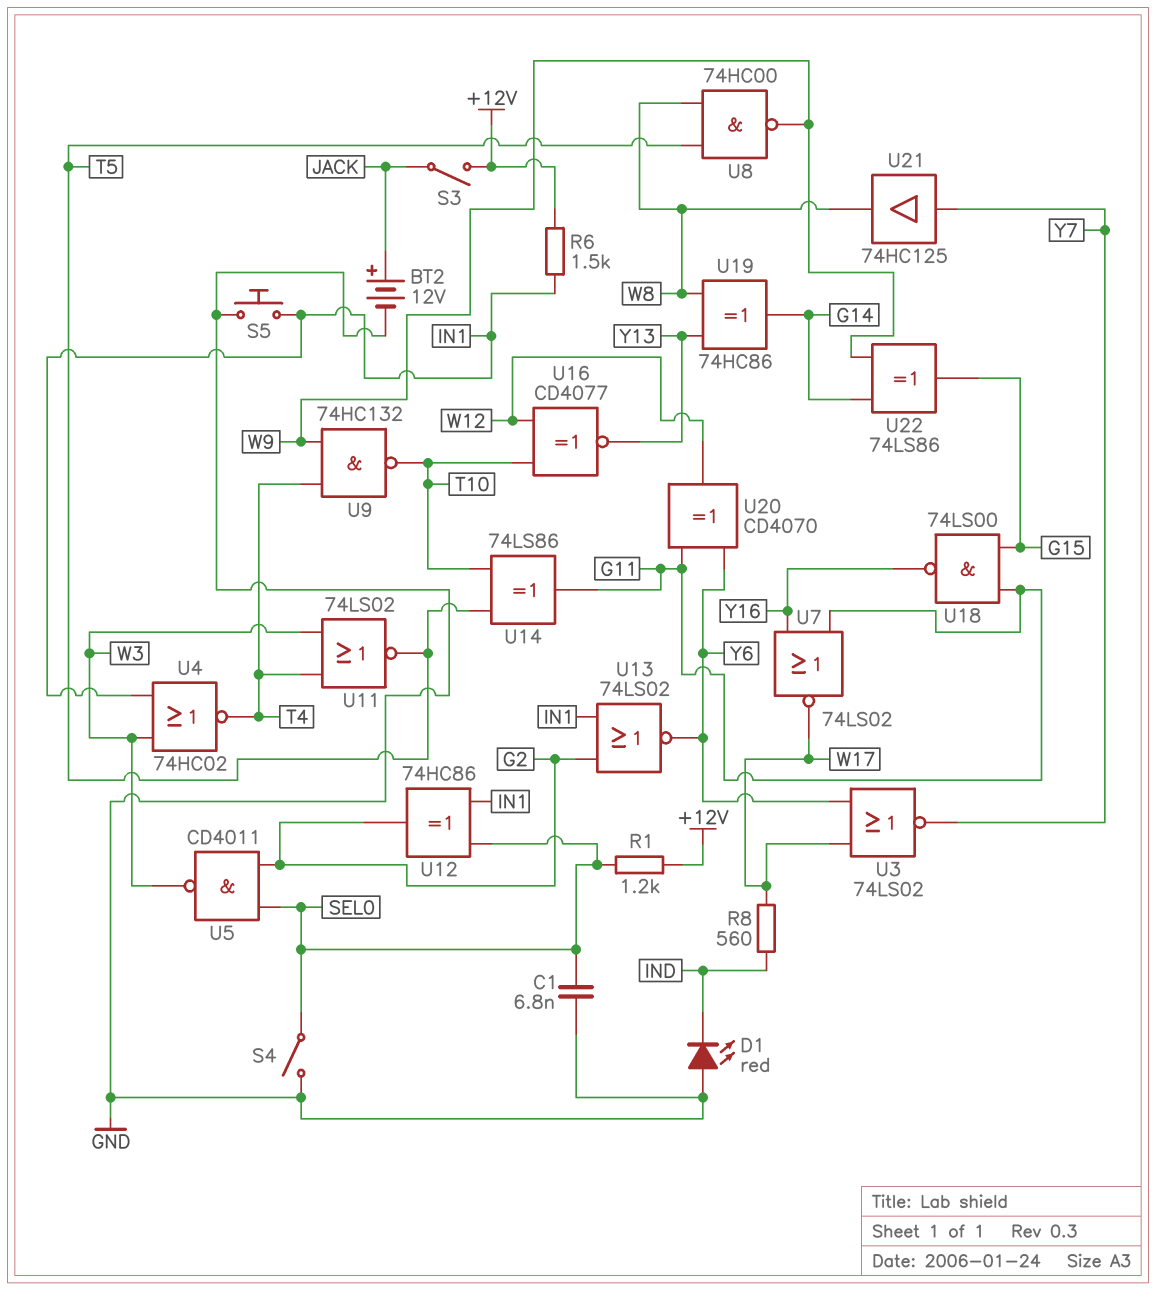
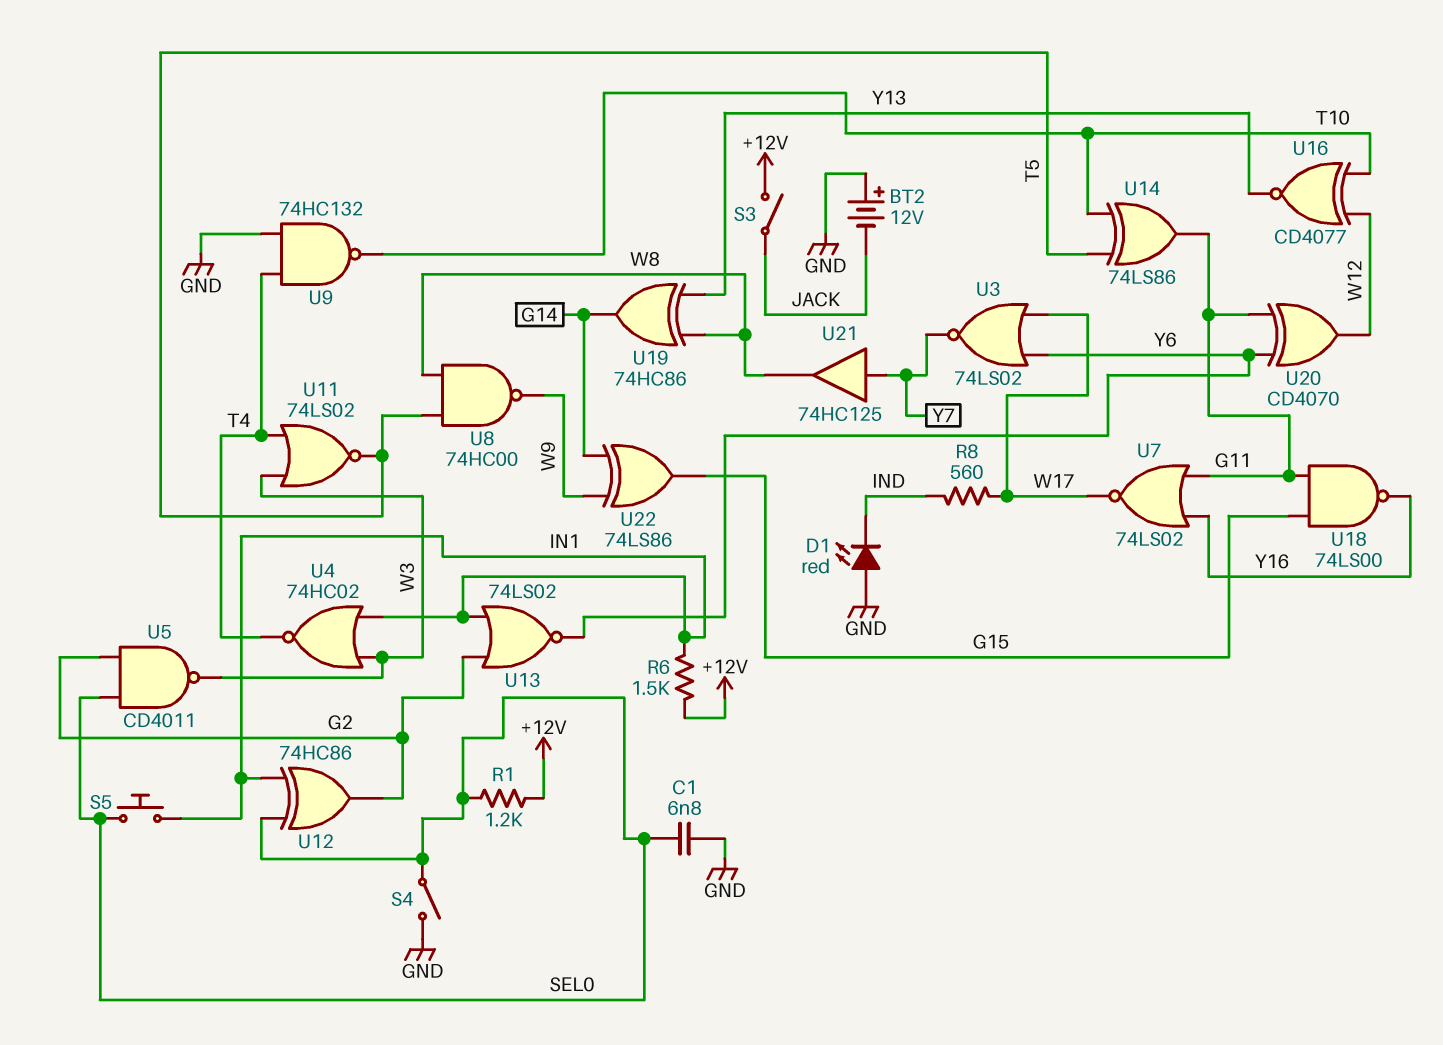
BT2: 12V (plus JACK, minus GND) -> 12V (plus GND, minus JACK)
S5: button (GND, IN1) -> button (IN1, SEL0)
U9: NAND 74HC132 (in T4, in W9, out T10) -> NAND 74HC132 (in GND, in T4, out T10)

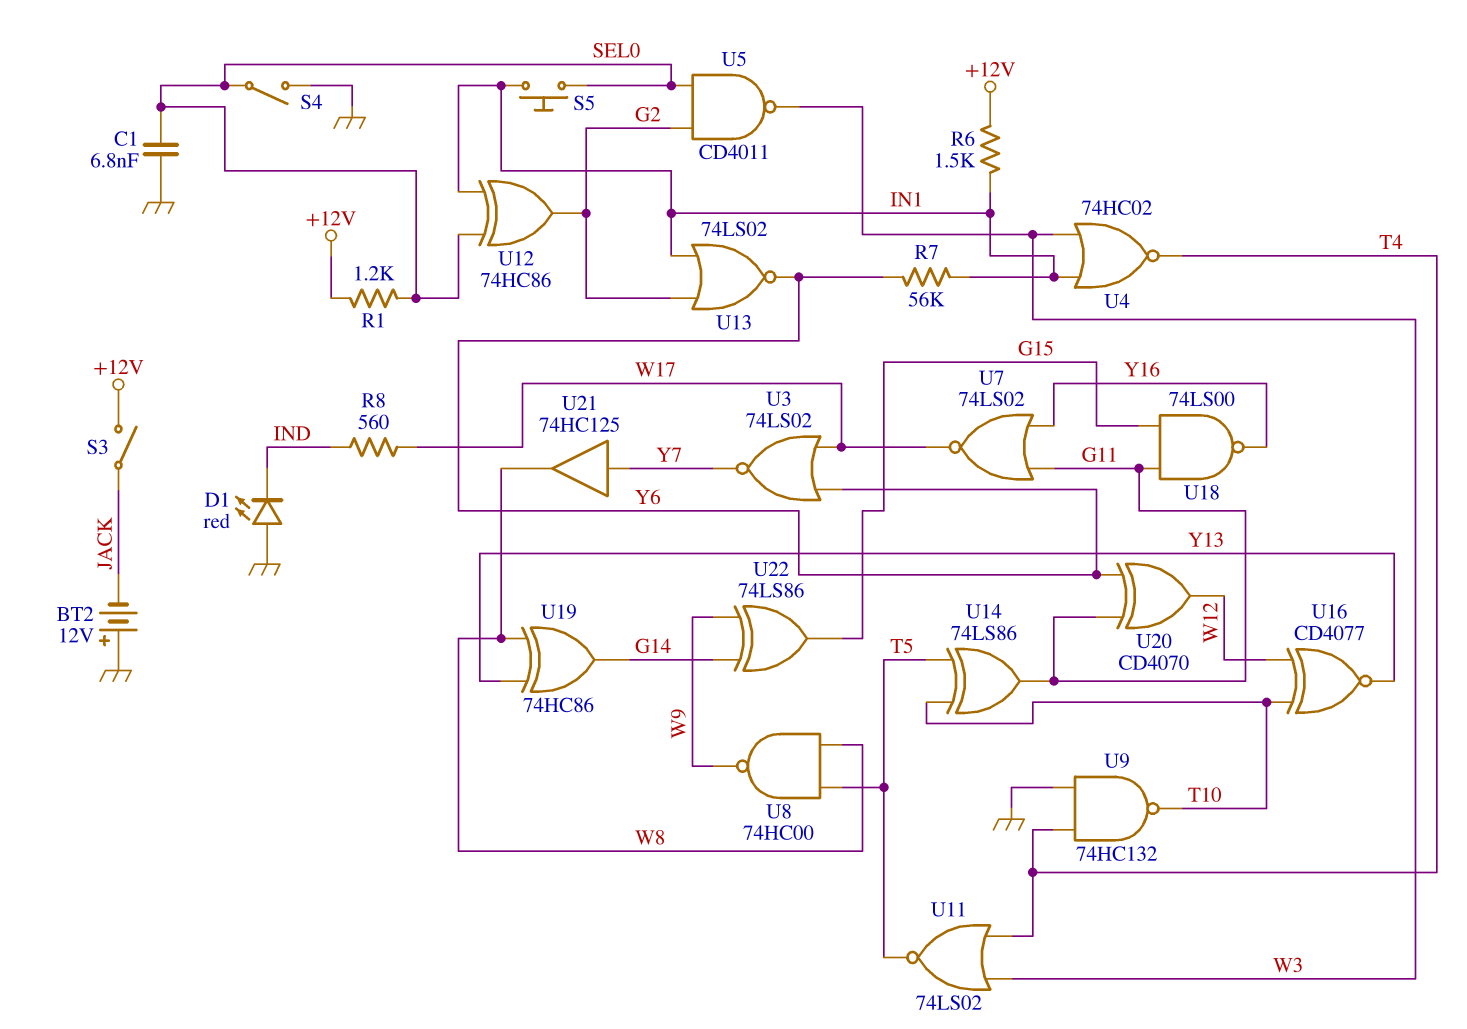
R7: none -> 56k (IN1, Y6)

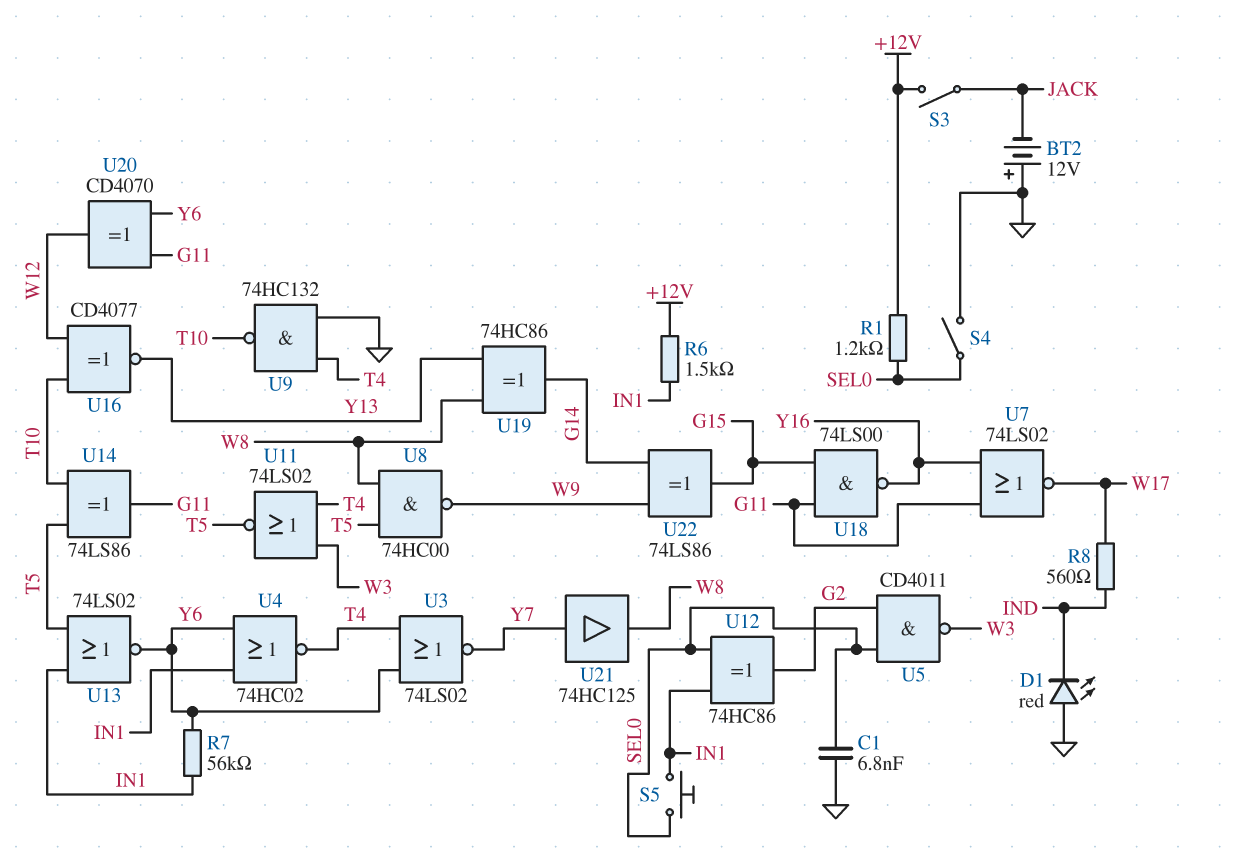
U3: NOR 74LS02 (in W17, in Y6, out Y7) -> NOR 74LS02 (in T4, in Y6, out Y7)
U4: NOR 74HC02 (in IN1, in W3, out T4) -> NOR 74HC02 (in IN1, in Y6, out T4)
U13: NOR 74LS02 (in G2, in IN1, out Y6) -> NOR 74LS02 (in IN1, in T5, out Y6)

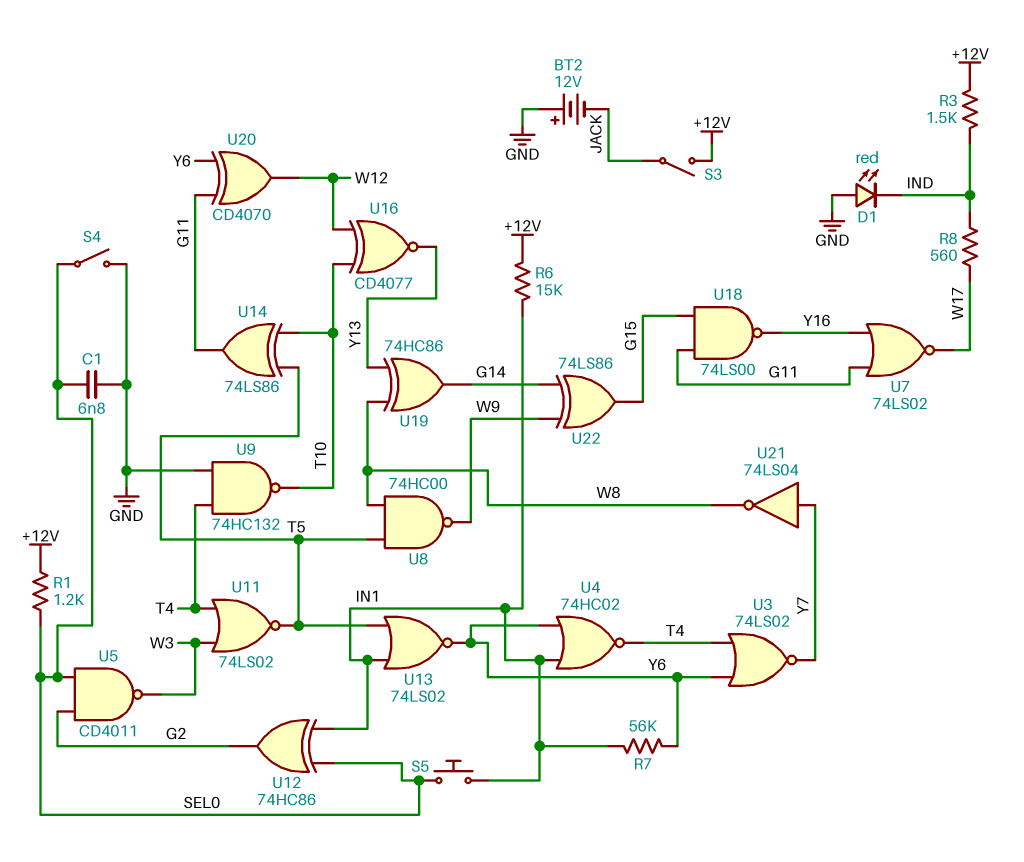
R3: none -> 1.5k (+12V, IND)
R6: 1.5k (+12V, IN1) -> 15k (+12V, IN1)
U21: buffer 74HC125 (in Y7, out W8) -> NOT 74LS04 (in Y7, out W8)

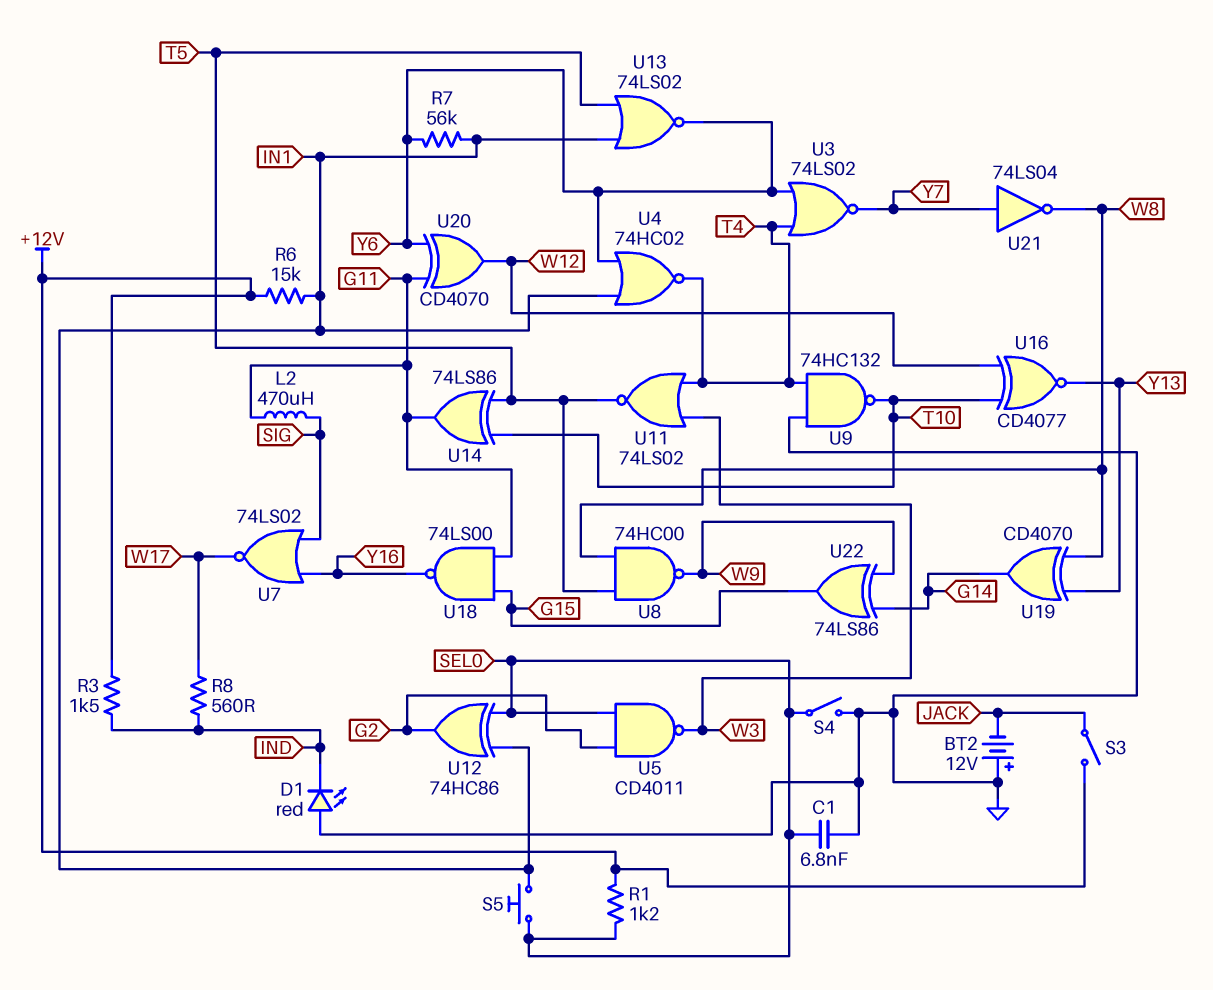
L2: none -> 470uH (G11, SIG)
U7: NOR 74LS02 (in G11, in Y16, out W17) -> NOR 74LS02 (in SIG, in Y16, out W17)
U19: XOR 74HC86 (in W8, in Y13, out G14) -> XOR CD4070 (in W8, in Y13, out G14)

